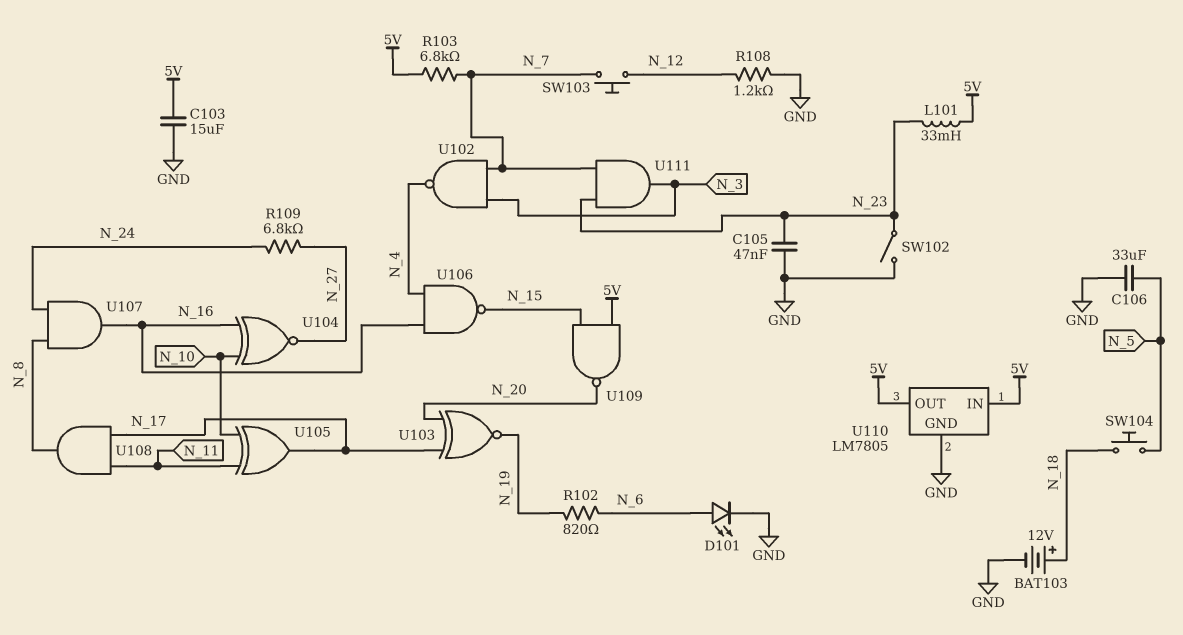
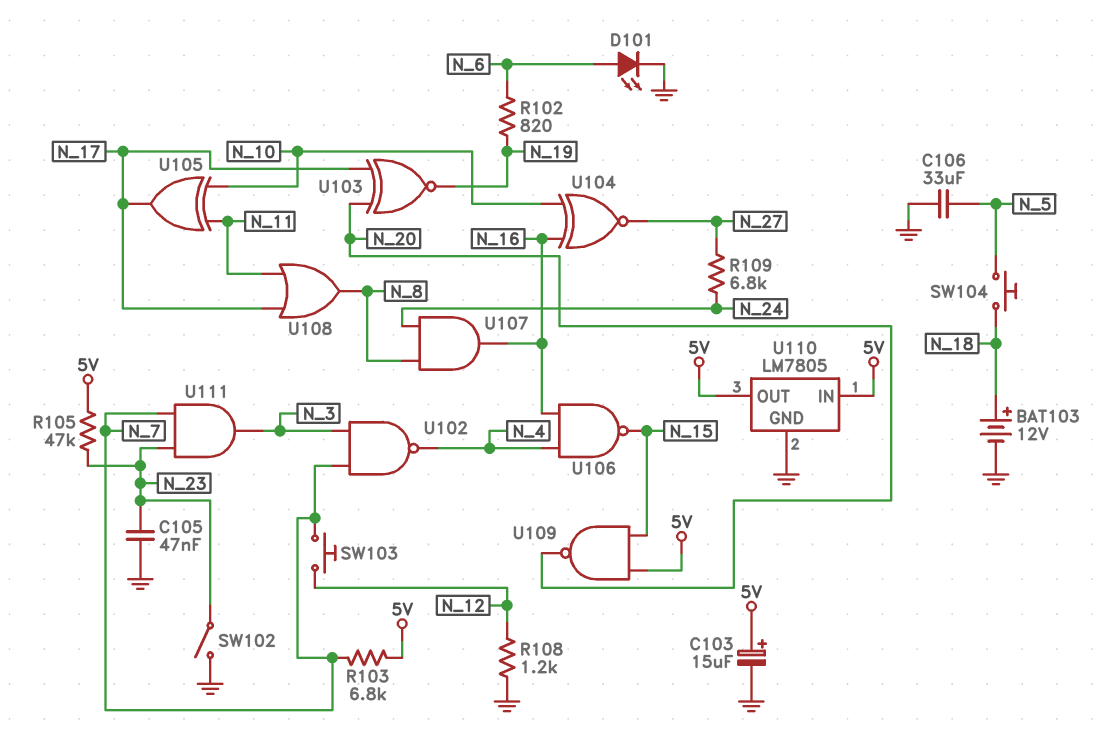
C103: 15uF (5V, GND) -> 15uF (plus 5V, minus GND)
L101: 33mH (5V, N_23) -> none
R105: none -> 47k (5V, N_23)
U108: AND (in N_11, in N_17, out N_8) -> OR (in N_11, in N_17, out N_8)

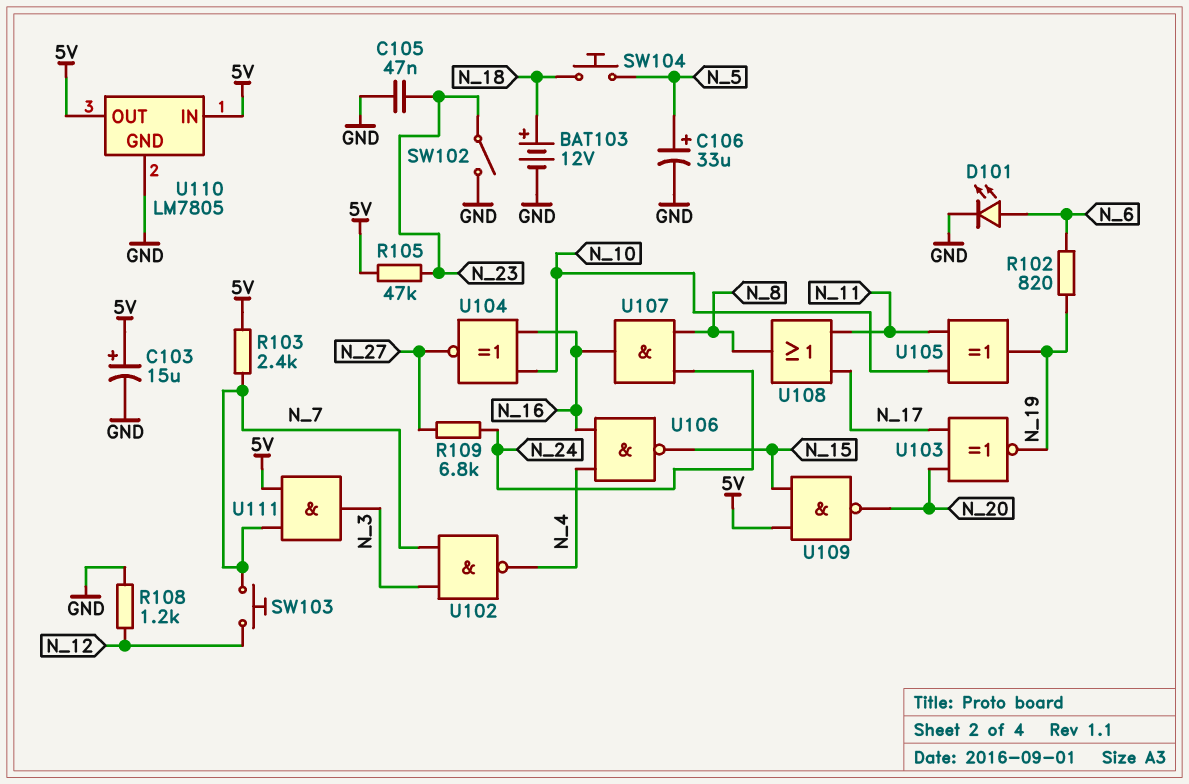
C106: 33uF (GND, N_5) -> 33uF (plus N_5, minus GND)
R103: 6.8k (5V, N_7) -> 2.4k (5V, N_7)
U105: XOR (in N_10, in N_11, out N_17) -> XOR (in N_10, in N_11, out N_19)
U111: AND (in N_7, in N_23, out N_3) -> AND (in 5V, in N_7, out N_3)

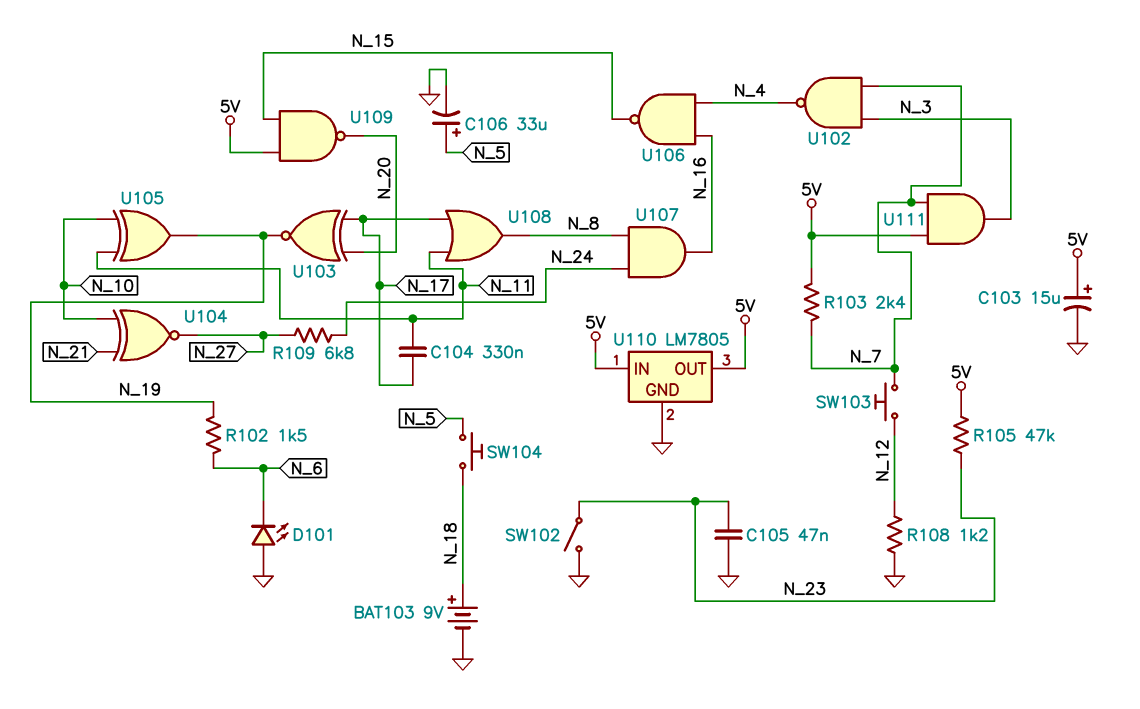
BAT103: 12V (plus N_18, minus GND) -> 9V (plus N_18, minus GND)
C104: none -> 330nF (N_11, N_17)
D101: LED (A N_6, K GND) -> LED (A GND, K N_6)
R102: 820 (N_6, N_19) -> 1.5k (N_6, N_19)
U104: XNOR (in N_10, in N_16, out N_27) -> XNOR (in N_10, in N_21, out N_27)

